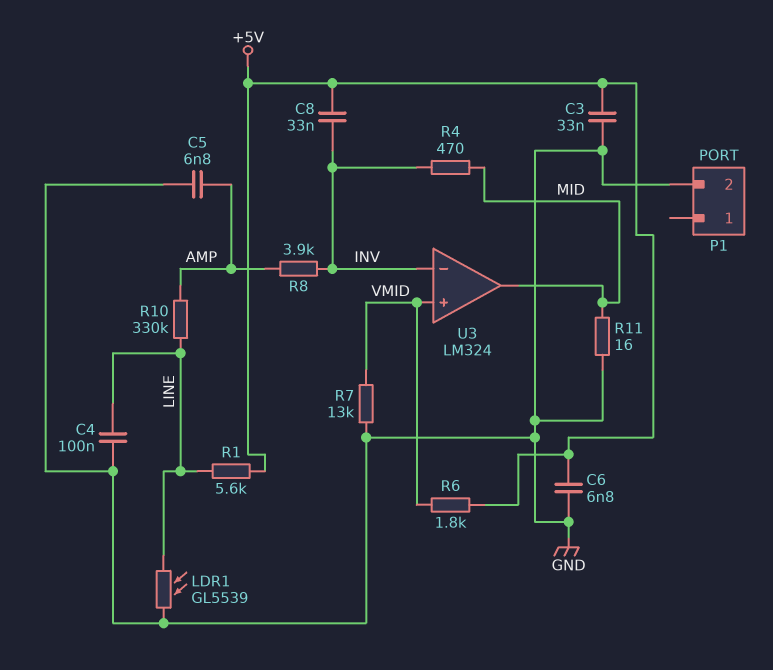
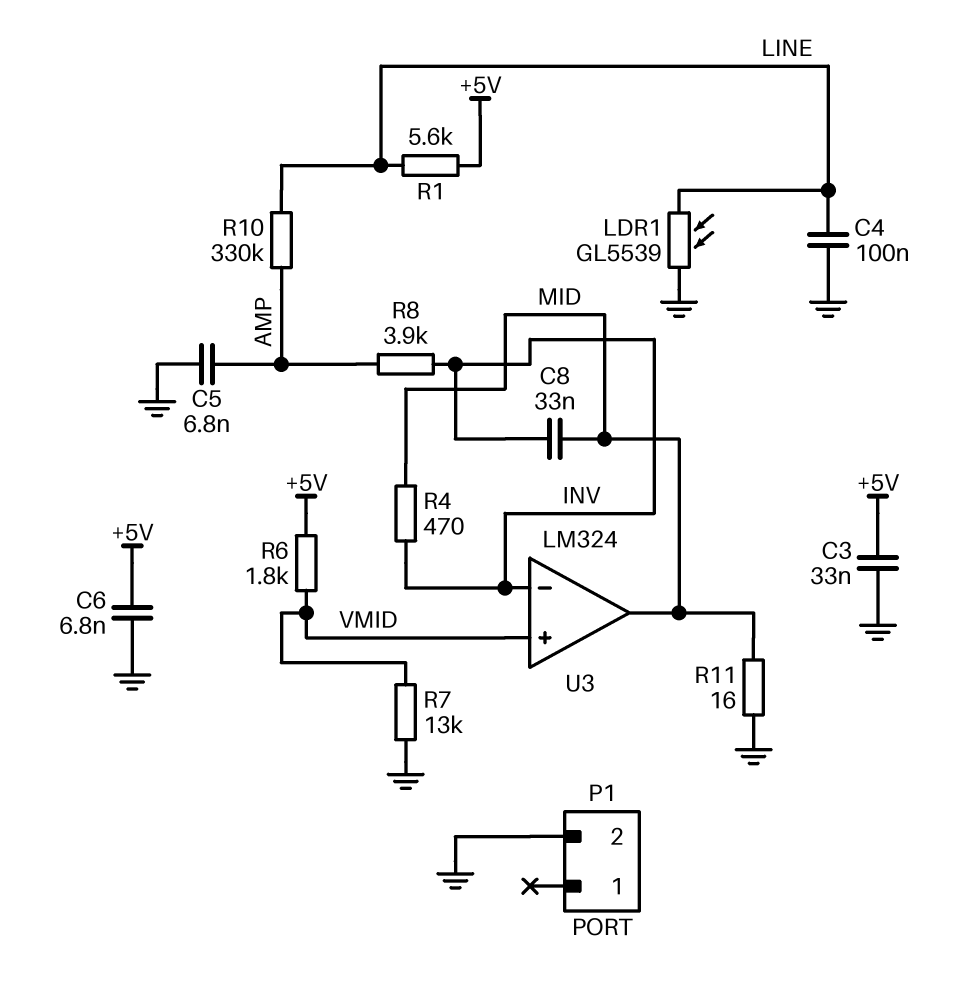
C8: 33nF (+5V, INV) -> 33nF (INV, MID)

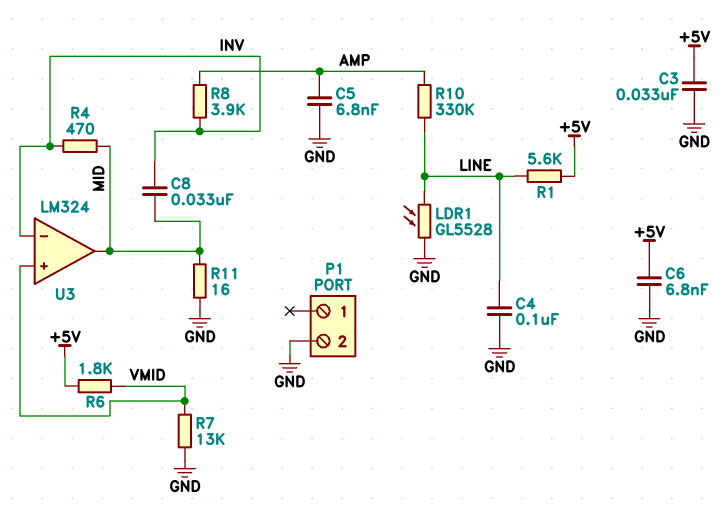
LDR1: GL5539 (GND, LINE) -> GL5528 (GND, LINE)

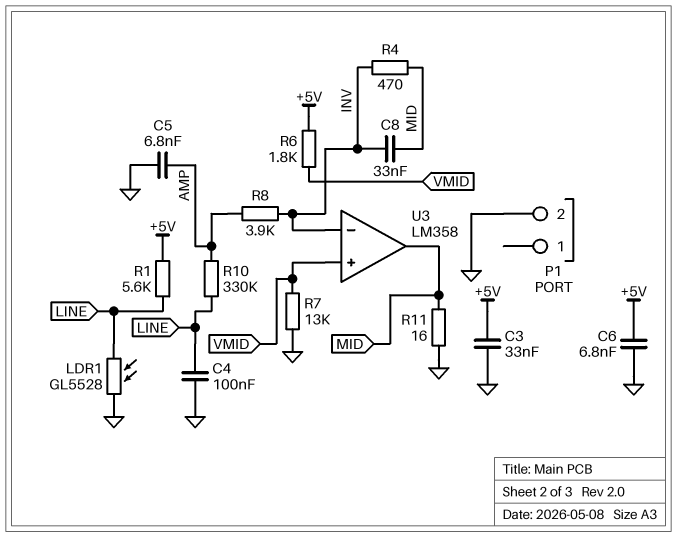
U3: LM324 -> LM358

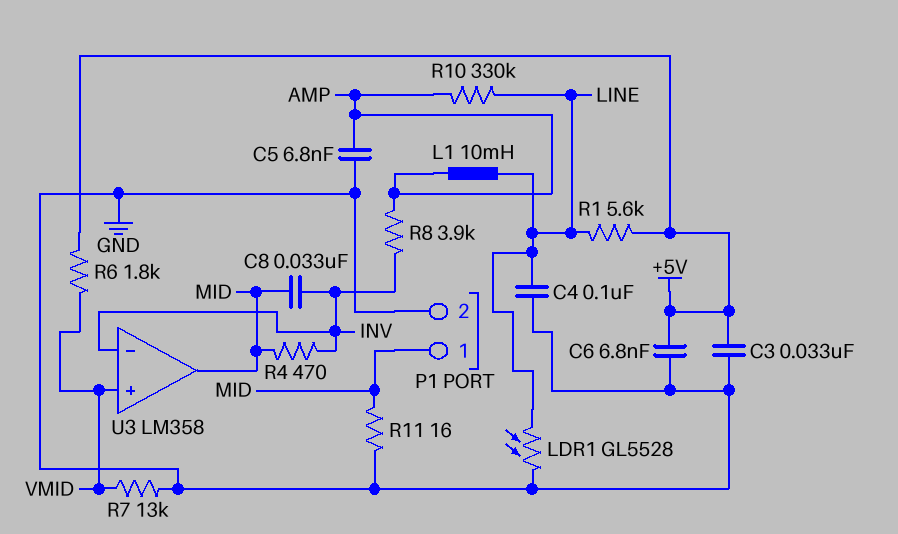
L1: none -> 10mH (AMP, LINE)
P1 pin 1: none -> MID

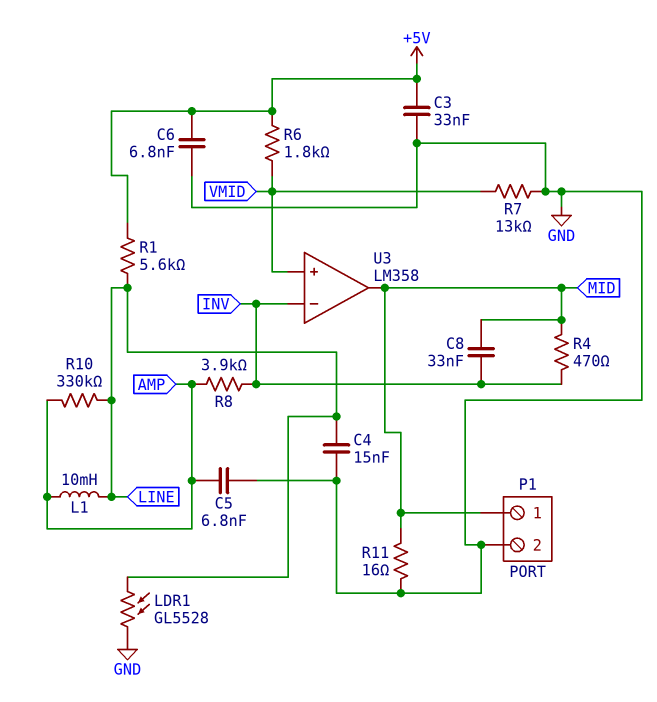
C4: 100nF (GND, LINE) -> 15nF (GND, LINE)

